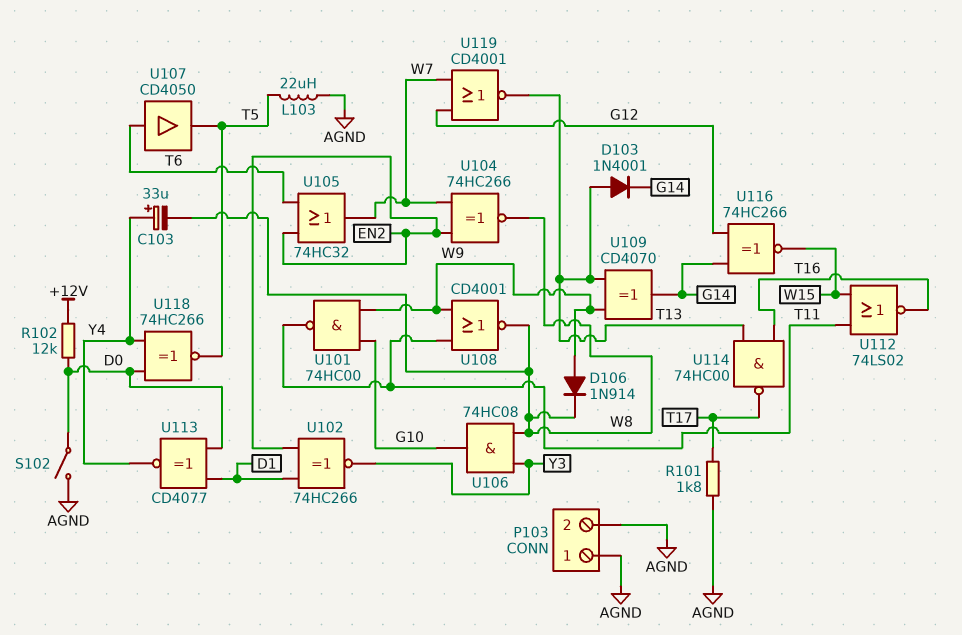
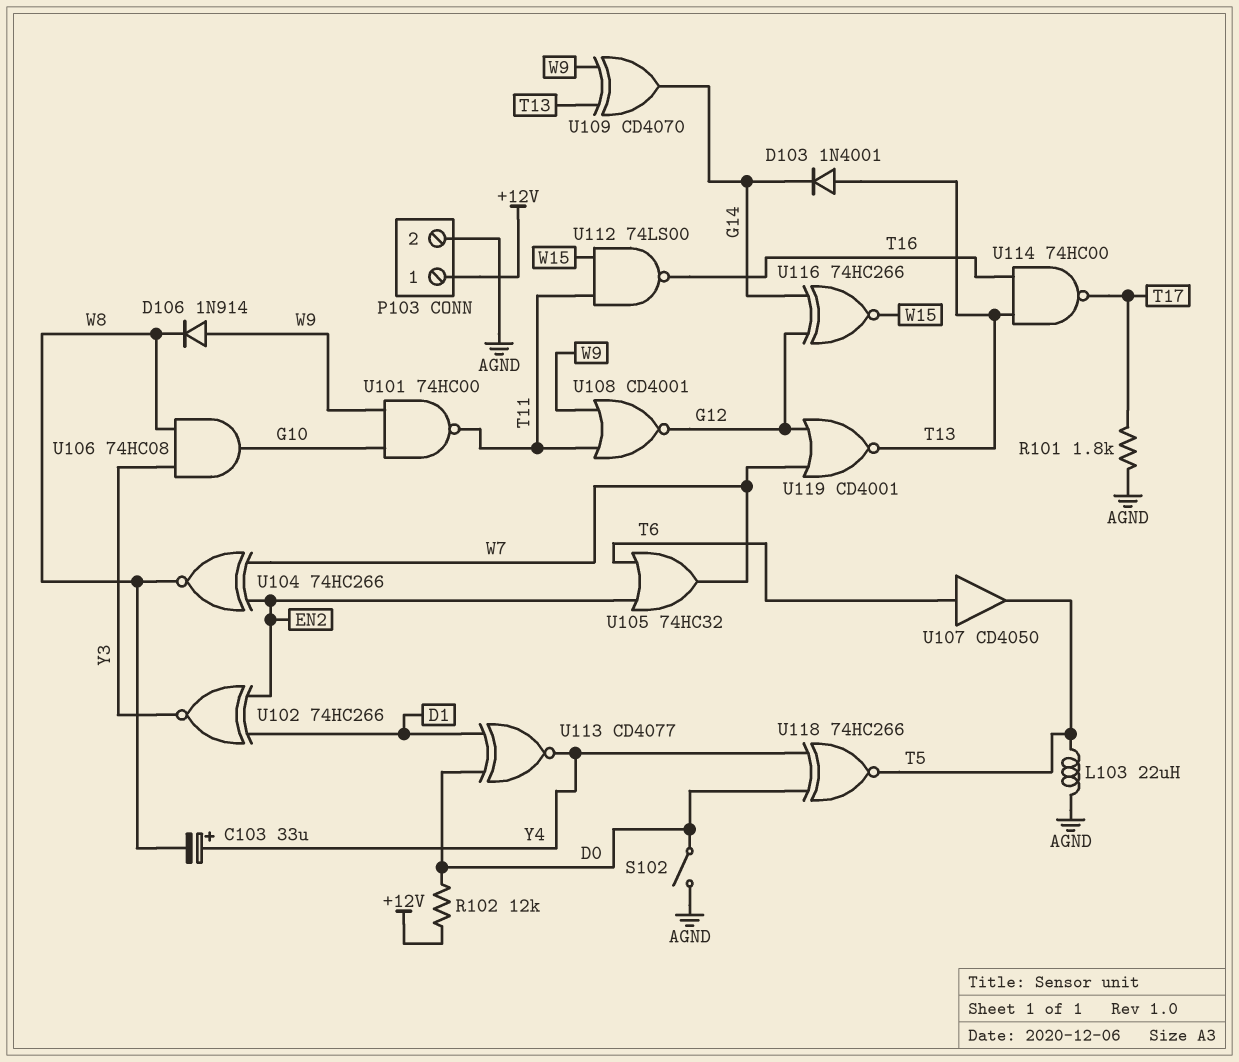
P103 pin 1: AGND -> +12V
U108: NOR CD4001 (in T11, in W9, out W8) -> NOR CD4001 (in T11, in W9, out G12)
U112: NOR 74LS02 (in T11, in W15, out T16) -> NAND 74LS00 (in T11, in W15, out T16)

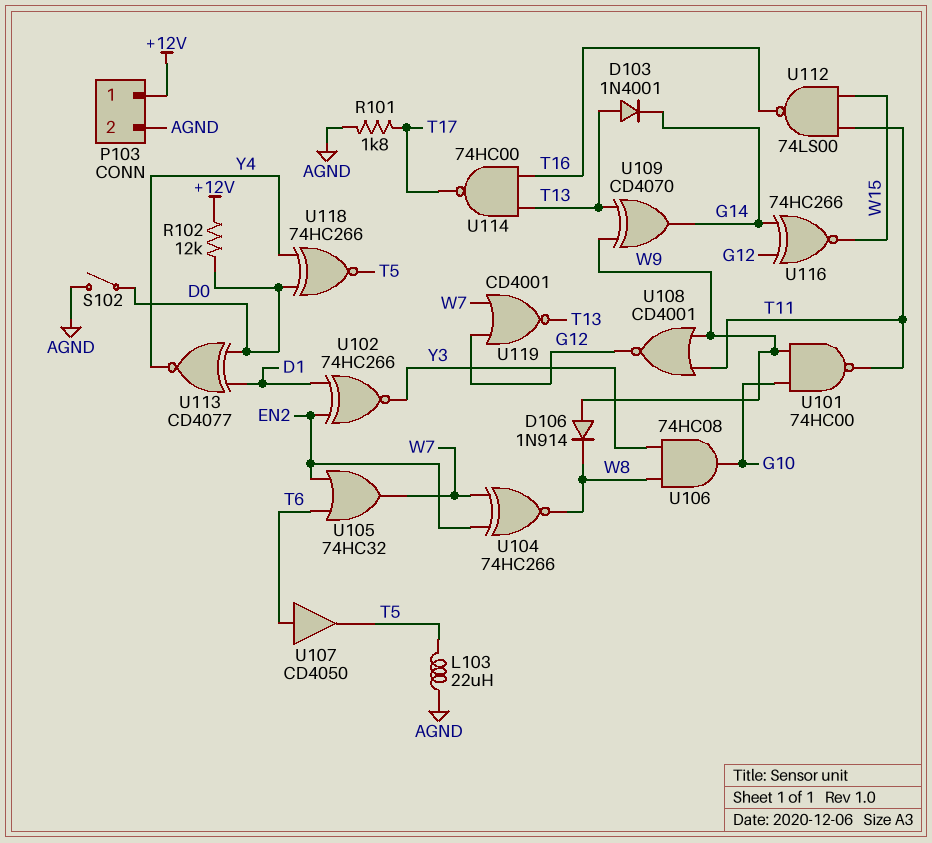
C103: 33uF (plus Y4, minus W8) -> none

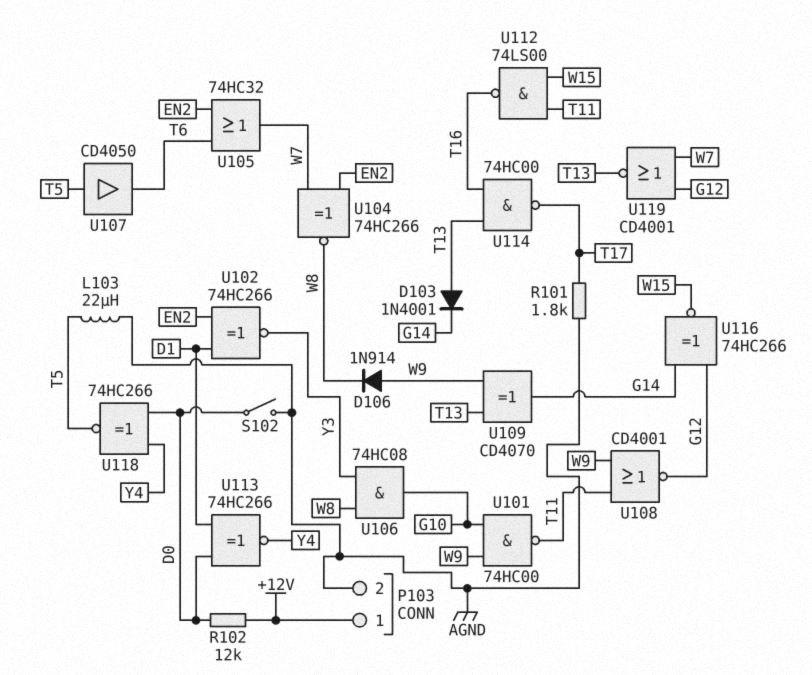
U107: buffer CD4050 (in T6, out T5) -> buffer CD4050 (in T5, out T6)
U113: XNOR CD4077 (in D0, in D1, out Y4) -> XNOR 74HC266 (in D0, in D1, out Y4)

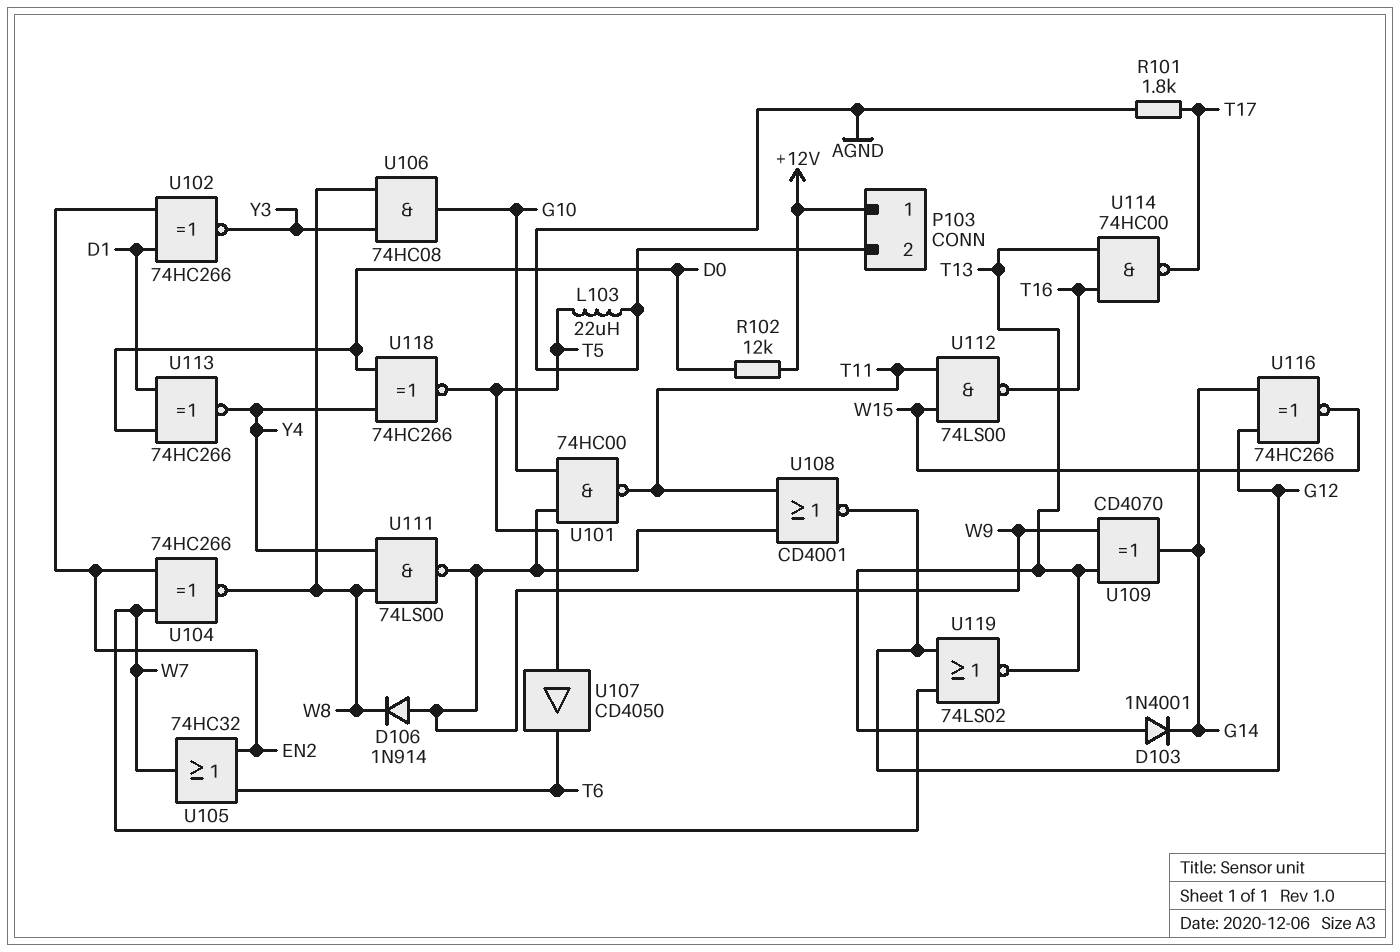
S102: switch (AGND, D0) -> none
U111: none -> NAND 74LS00 (in W8, in Y4, out W9)
U119: NOR CD4001 (in G12, in W7, out T13) -> NOR 74LS02 (in G12, in W7, out T13)

